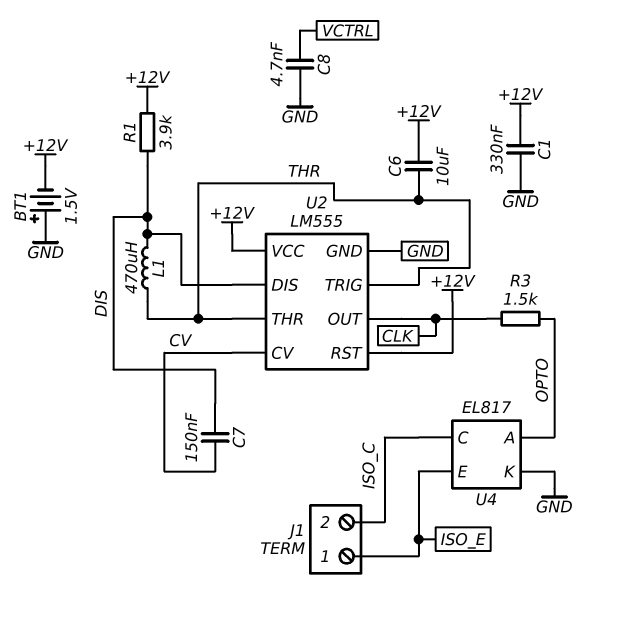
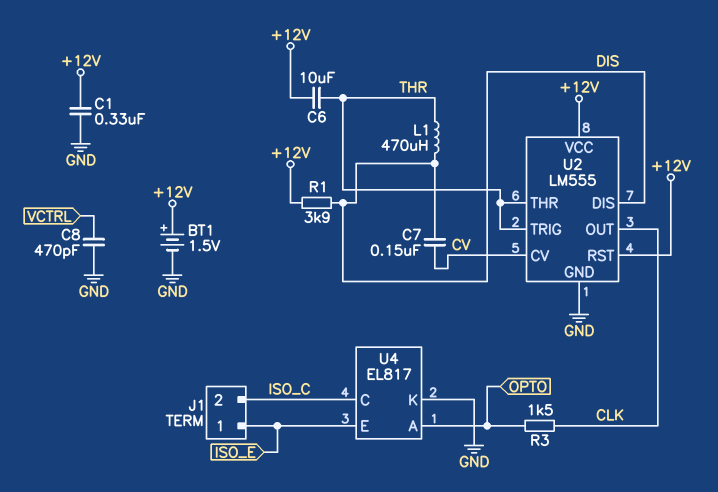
BT1: 1.5V (plus GND, minus +12V) -> 1.5V (plus +12V, minus GND)
C8: 4.7nF (GND, VCTRL) -> 470pF (GND, VCTRL)

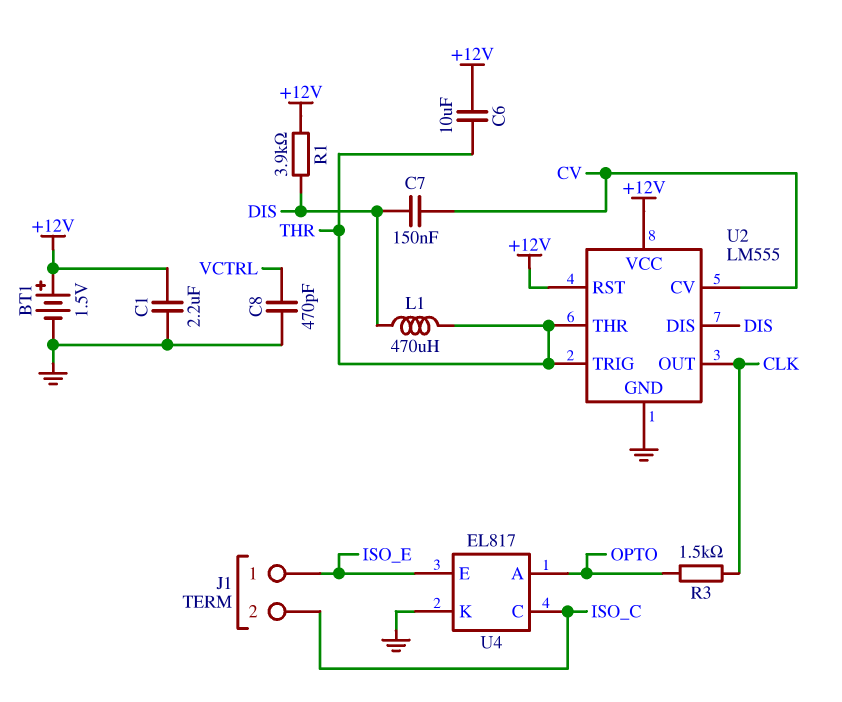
C1: 330nF (+12V, GND) -> 2.2uF (+12V, GND)

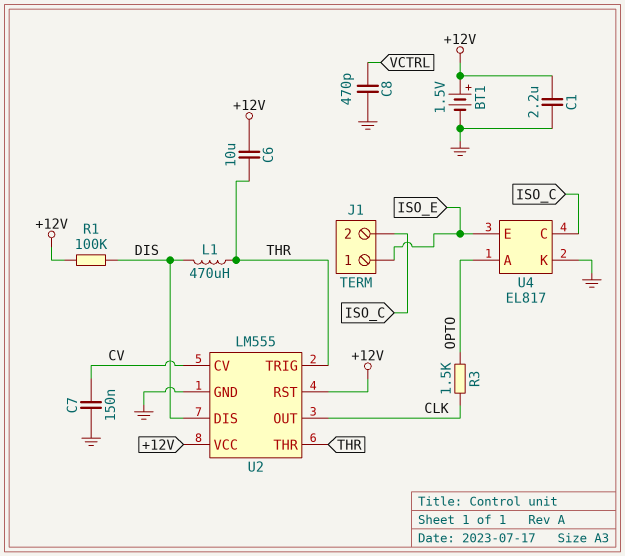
C7: 150nF (CV, DIS) -> 150nF (CV, GND)
R1: 3.9k (+12V, DIS) -> 100k (+12V, DIS)

